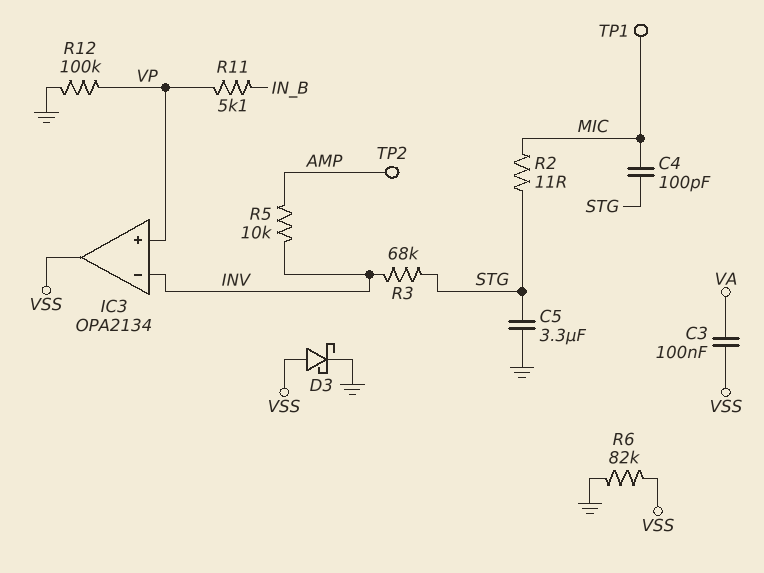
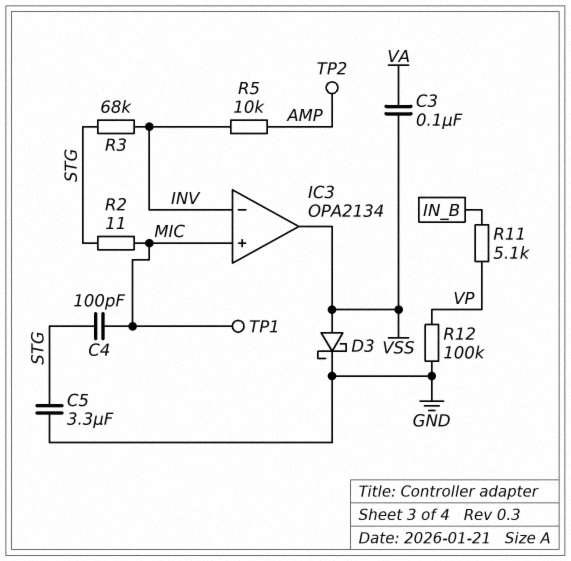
IC3 pin in+: VP -> MIC
R6: 82k (GND, VSS) -> none

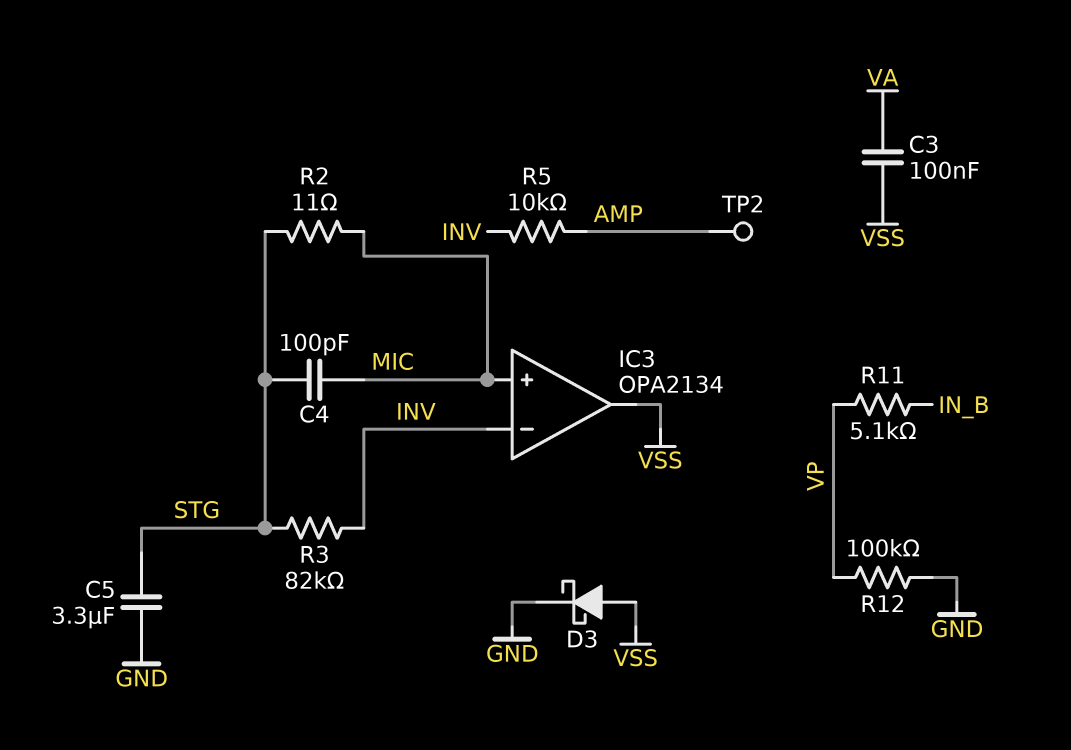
R3: 68k (INV, STG) -> 82k (INV, STG)
TP1: test point (MIC) -> none

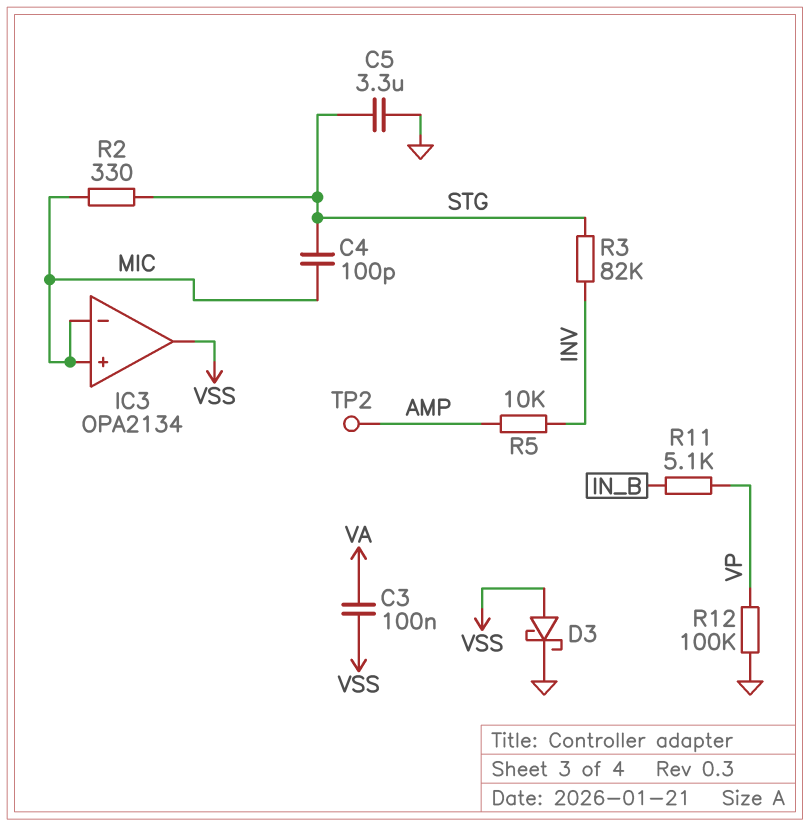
IC3 pin in-: INV -> MIC
R2: 11 (MIC, STG) -> 330 (MIC, STG)

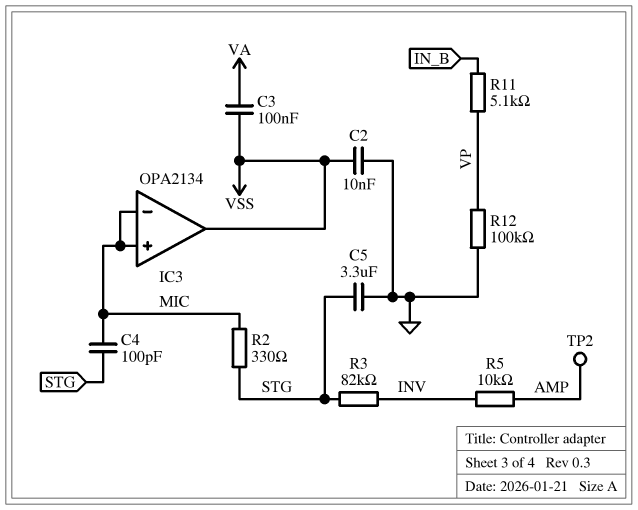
C2: none -> 10nF (GND, VSS)
D3: schottky (A VSS, K GND) -> none

